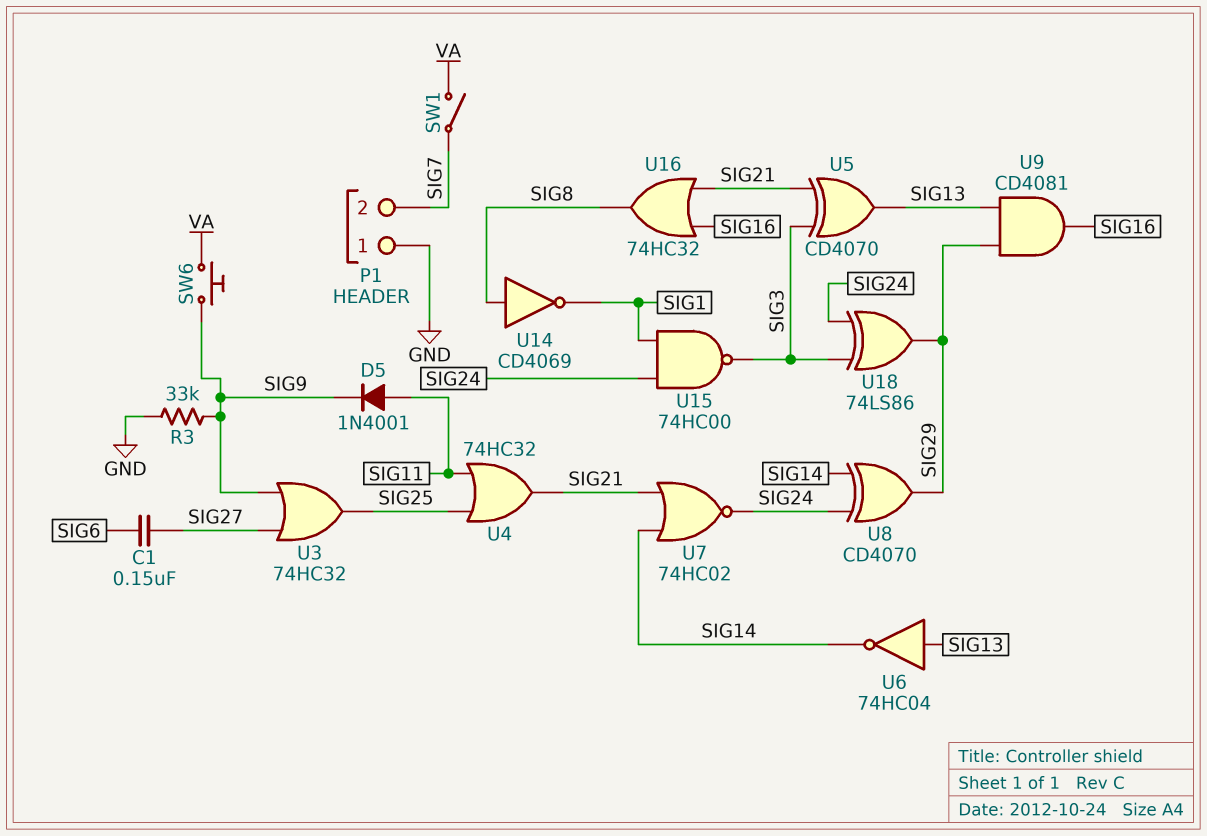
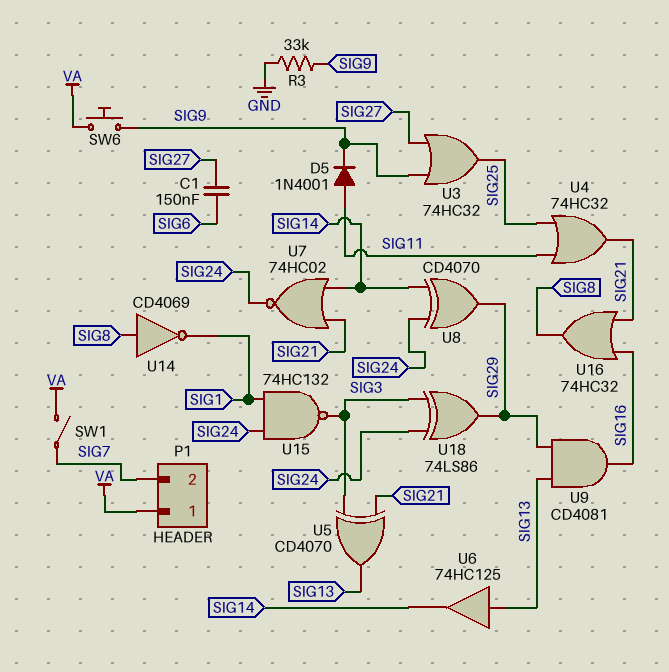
P1 pin 1: GND -> VA
U6: NOT 74HC04 (in SIG13, out SIG14) -> buffer 74HC125 (in SIG13, out SIG14)
U15: NAND 74HC00 (in SIG1, in SIG24, out SIG3) -> NAND 74HC132 (in SIG1, in SIG24, out SIG3)

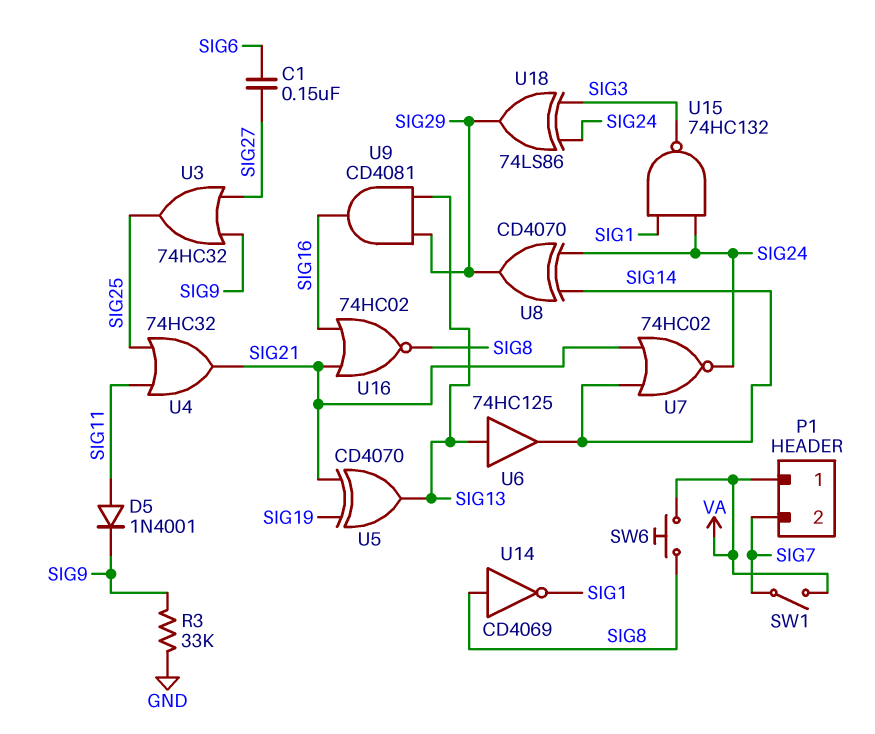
SW6: button (SIG9, VA) -> button (SIG8, VA)
U5: XOR CD4070 (in SIG3, in SIG21, out SIG13) -> XOR CD4070 (in SIG19, in SIG21, out SIG13)
U16: OR 74HC32 (in SIG16, in SIG21, out SIG8) -> NOR 74HC02 (in SIG16, in SIG21, out SIG8)

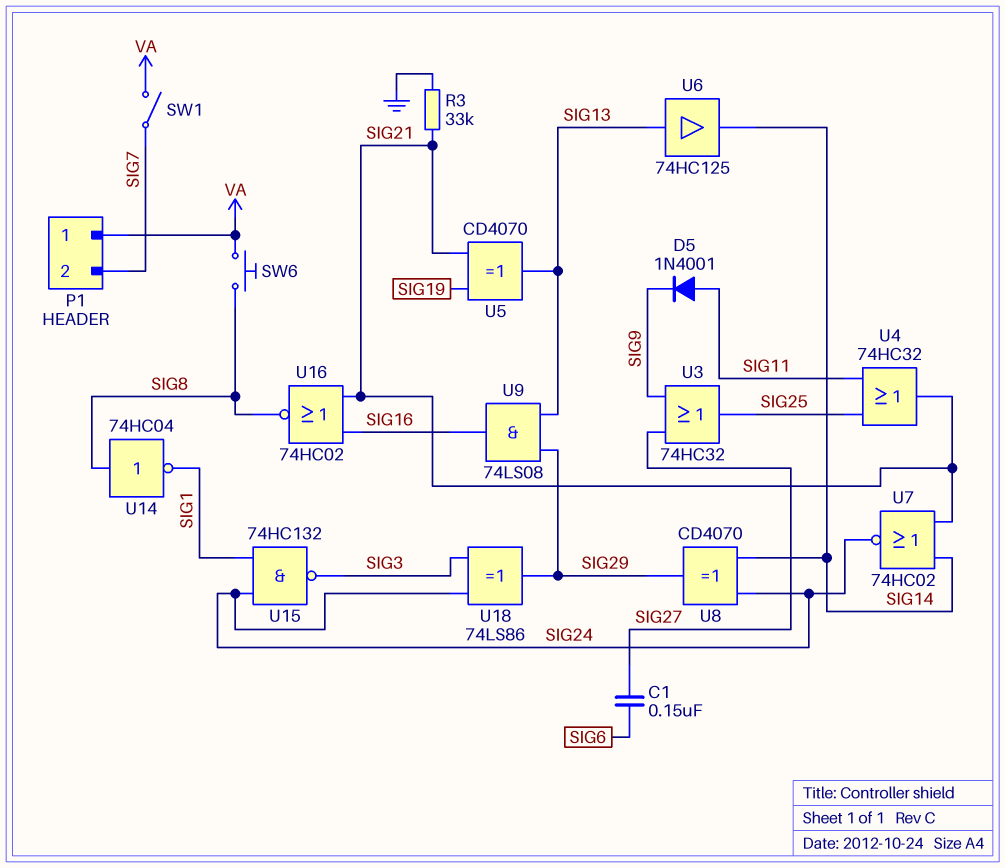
R3: 33k (GND, SIG9) -> 33k (GND, SIG21)
U9: AND CD4081 (in SIG13, in SIG29, out SIG16) -> AND 74LS08 (in SIG13, in SIG29, out SIG16)
U14: NOT CD4069 (in SIG8, out SIG1) -> NOT 74HC04 (in SIG8, out SIG1)

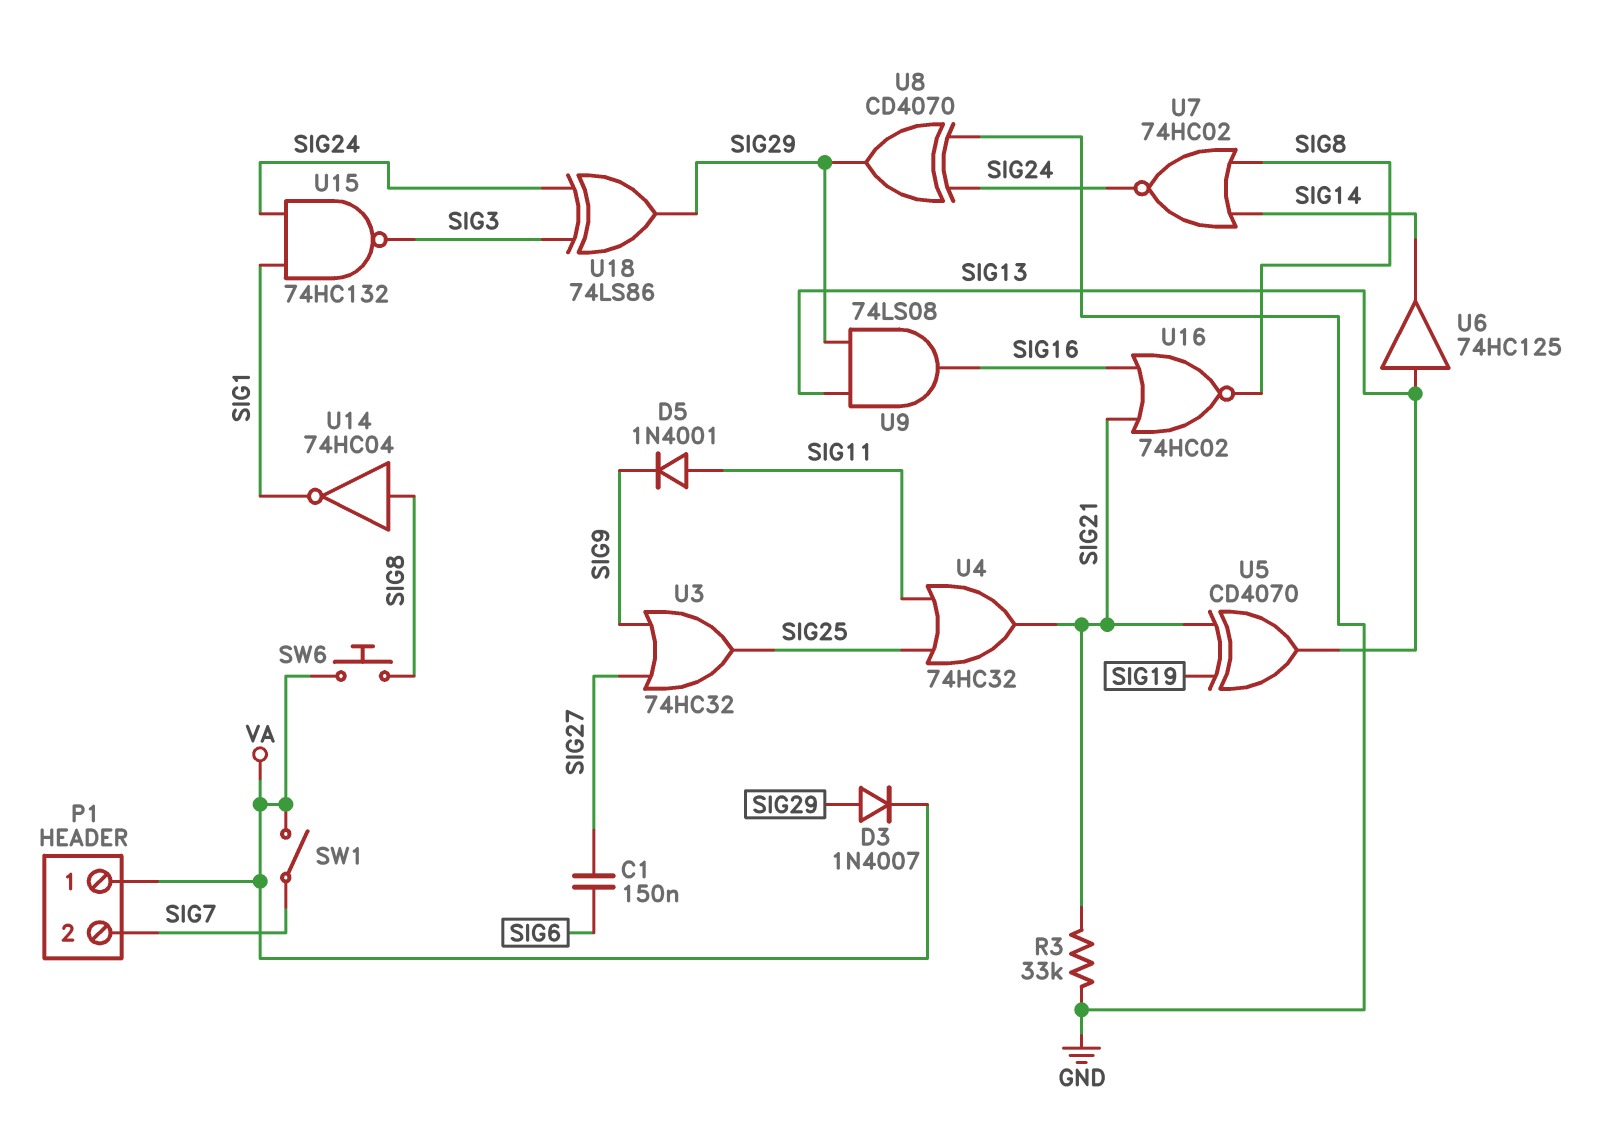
D3: none -> diode 1N4007 (A SIG29, K VA)
U7: NOR 74HC02 (in SIG14, in SIG21, out SIG24) -> NOR 74HC02 (in SIG8, in SIG14, out SIG24)
U8: XOR CD4070 (in SIG14, in SIG24, out SIG29) -> XOR CD4070 (in GND, in SIG24, out SIG29)

